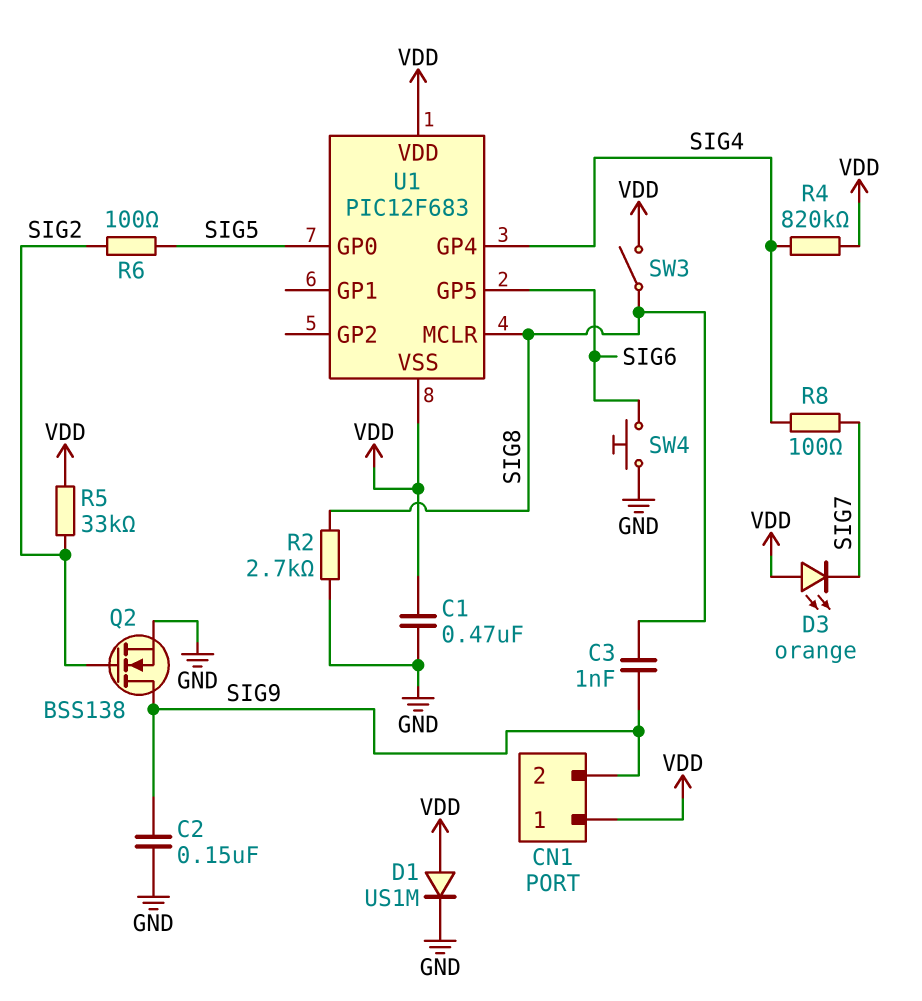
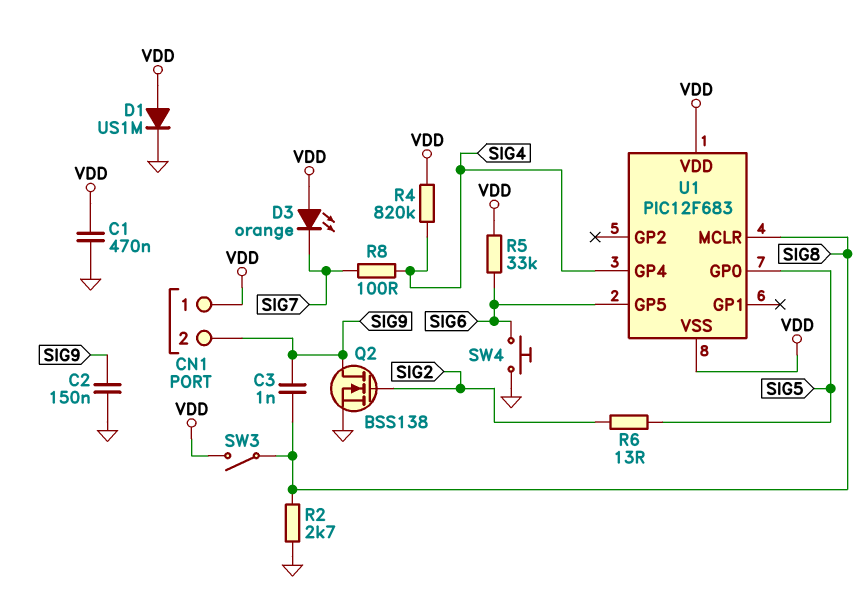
R5: 33k (SIG2, VDD) -> 33k (SIG6, VDD)
R6: 100 (SIG2, SIG5) -> 13 (SIG2, SIG5)

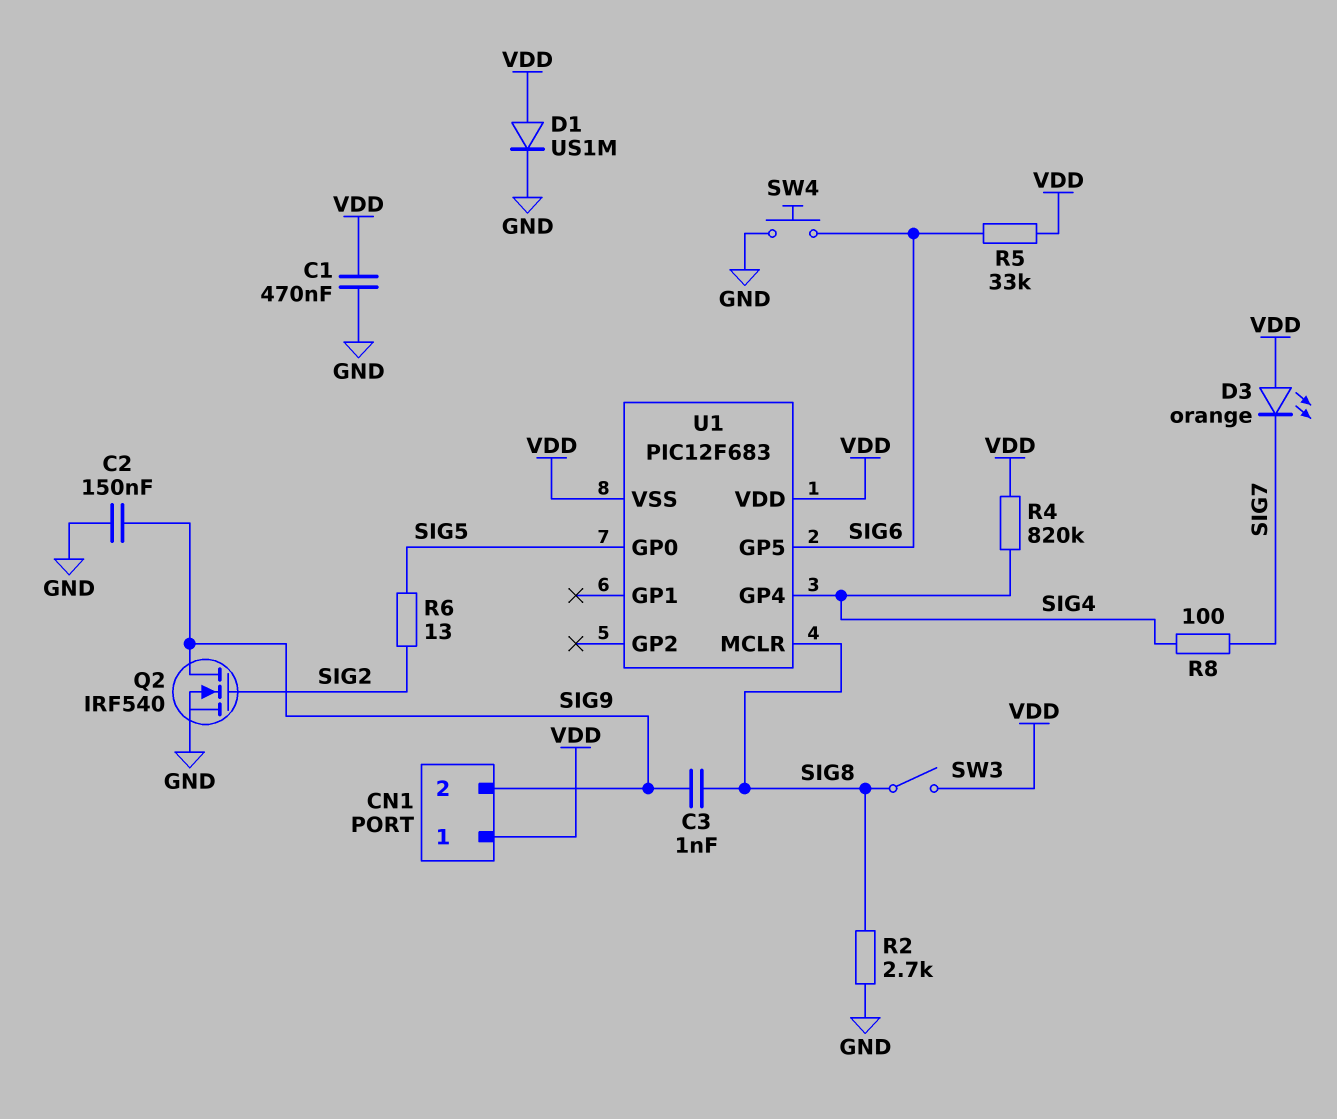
Q2: NMOS BSS138 (G SIG2, D SIG9, S GND) -> NMOS IRF540 (G SIG2, D SIG9, S GND)

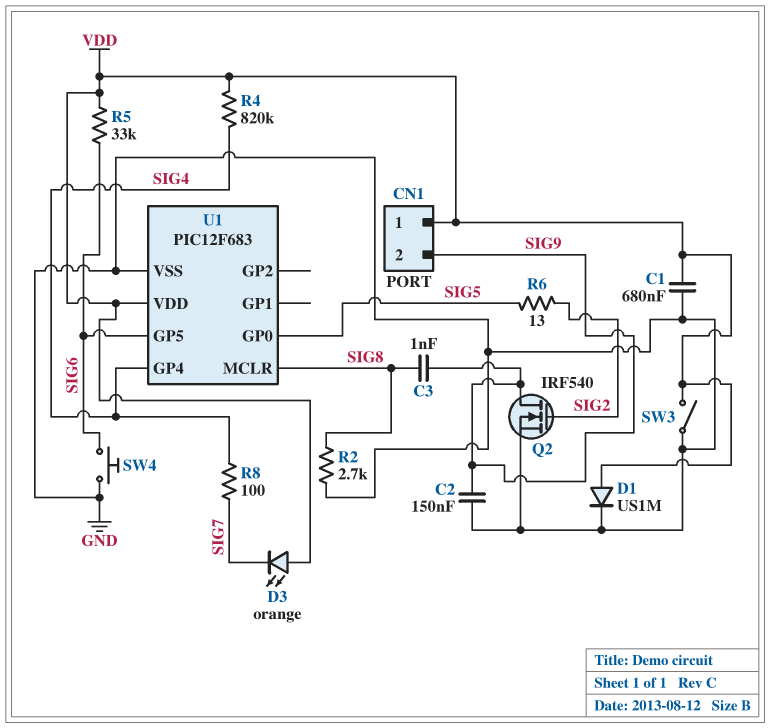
C1: 470nF (GND, VDD) -> 680nF (GND, VDD)
SW3: switch (SIG8, VDD) -> switch (GND, VDD)
U1 pin VSS: VDD -> GND

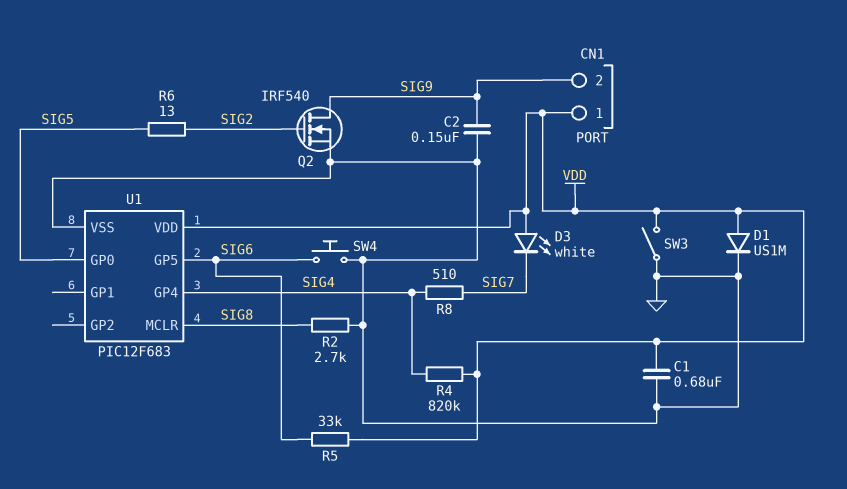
C3: 1nF (SIG8, SIG9) -> none
D3: LED orange (A VDD, K SIG7) -> LED white (A VDD, K SIG7)
R8: 100 (SIG4, SIG7) -> 510 (SIG4, SIG7)

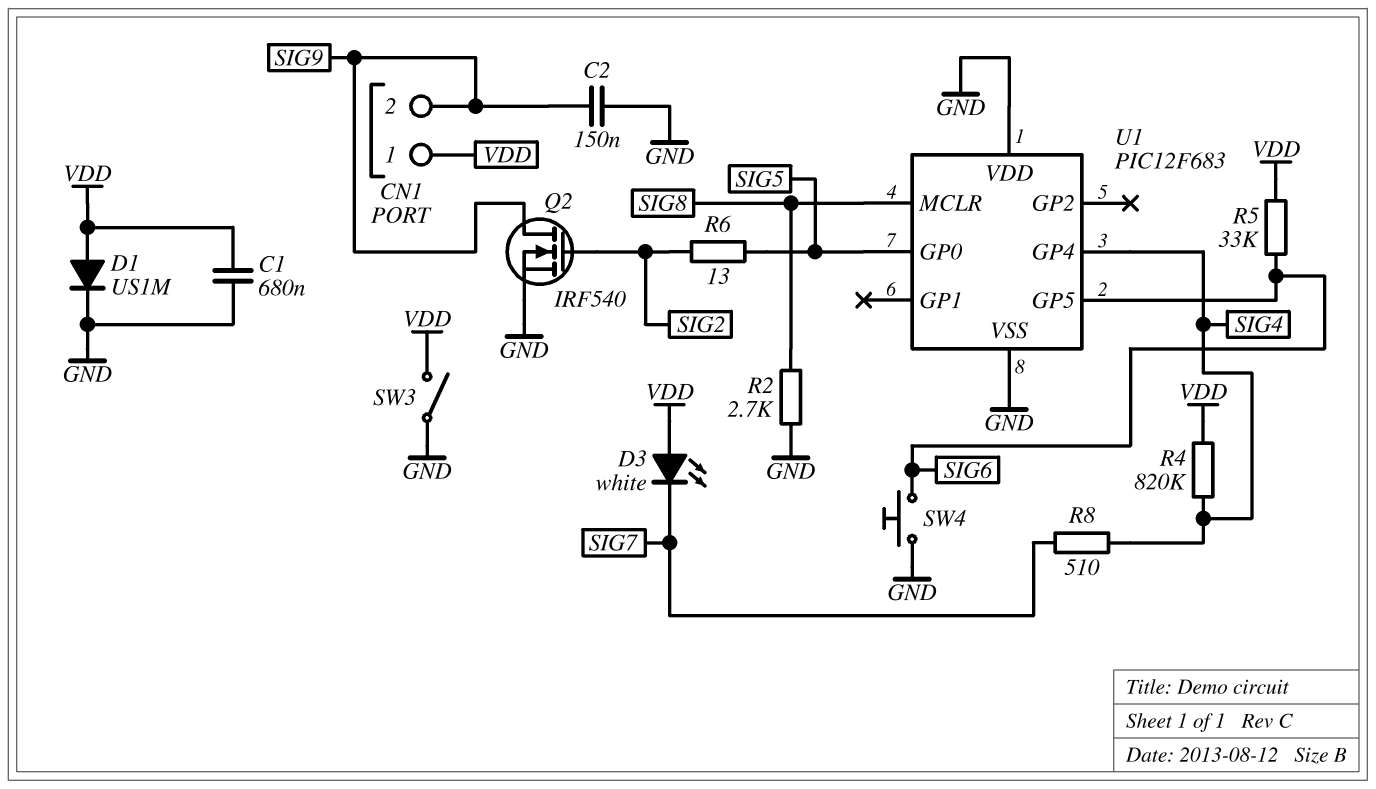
U1 pin VDD: VDD -> GND

